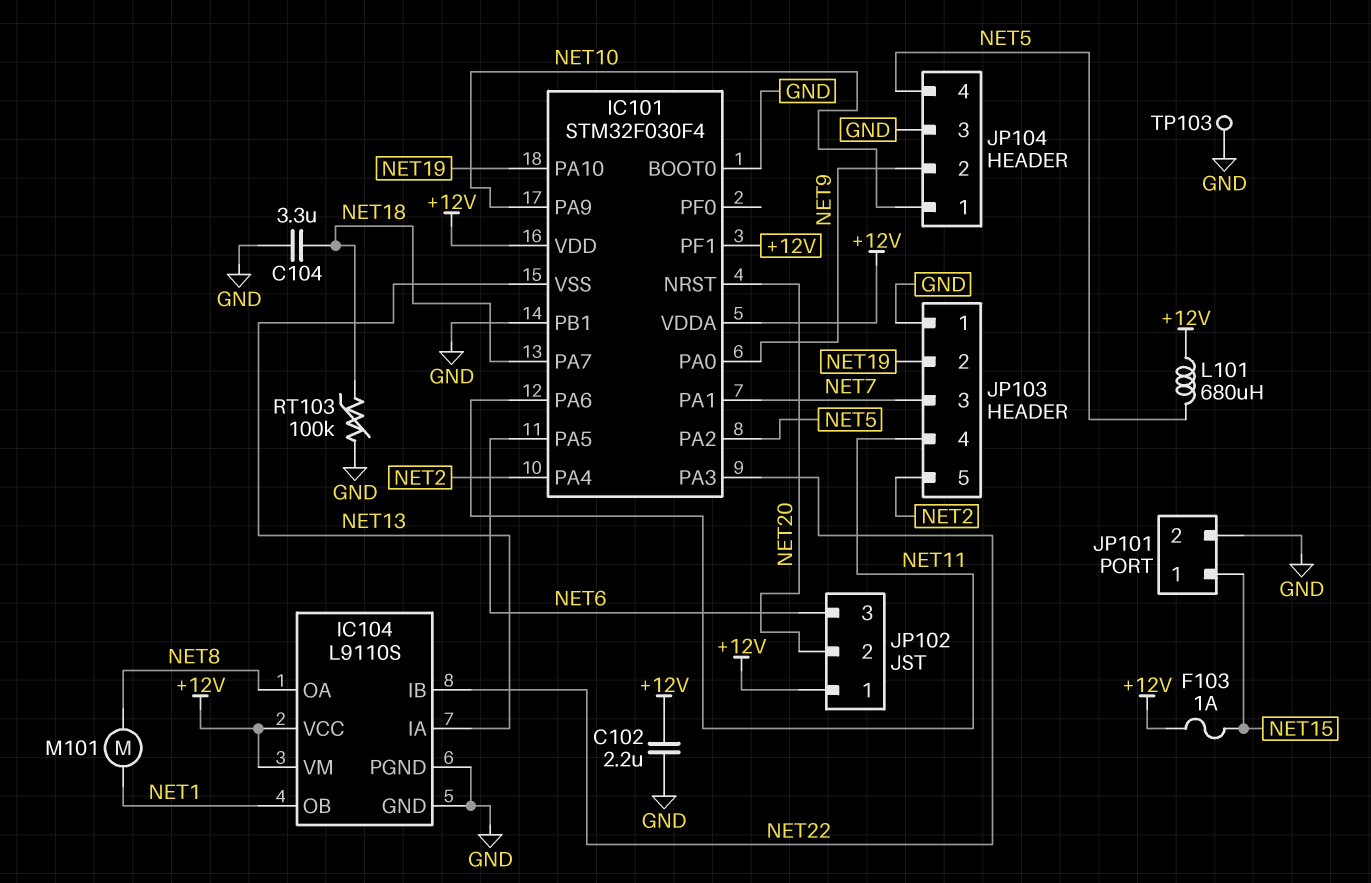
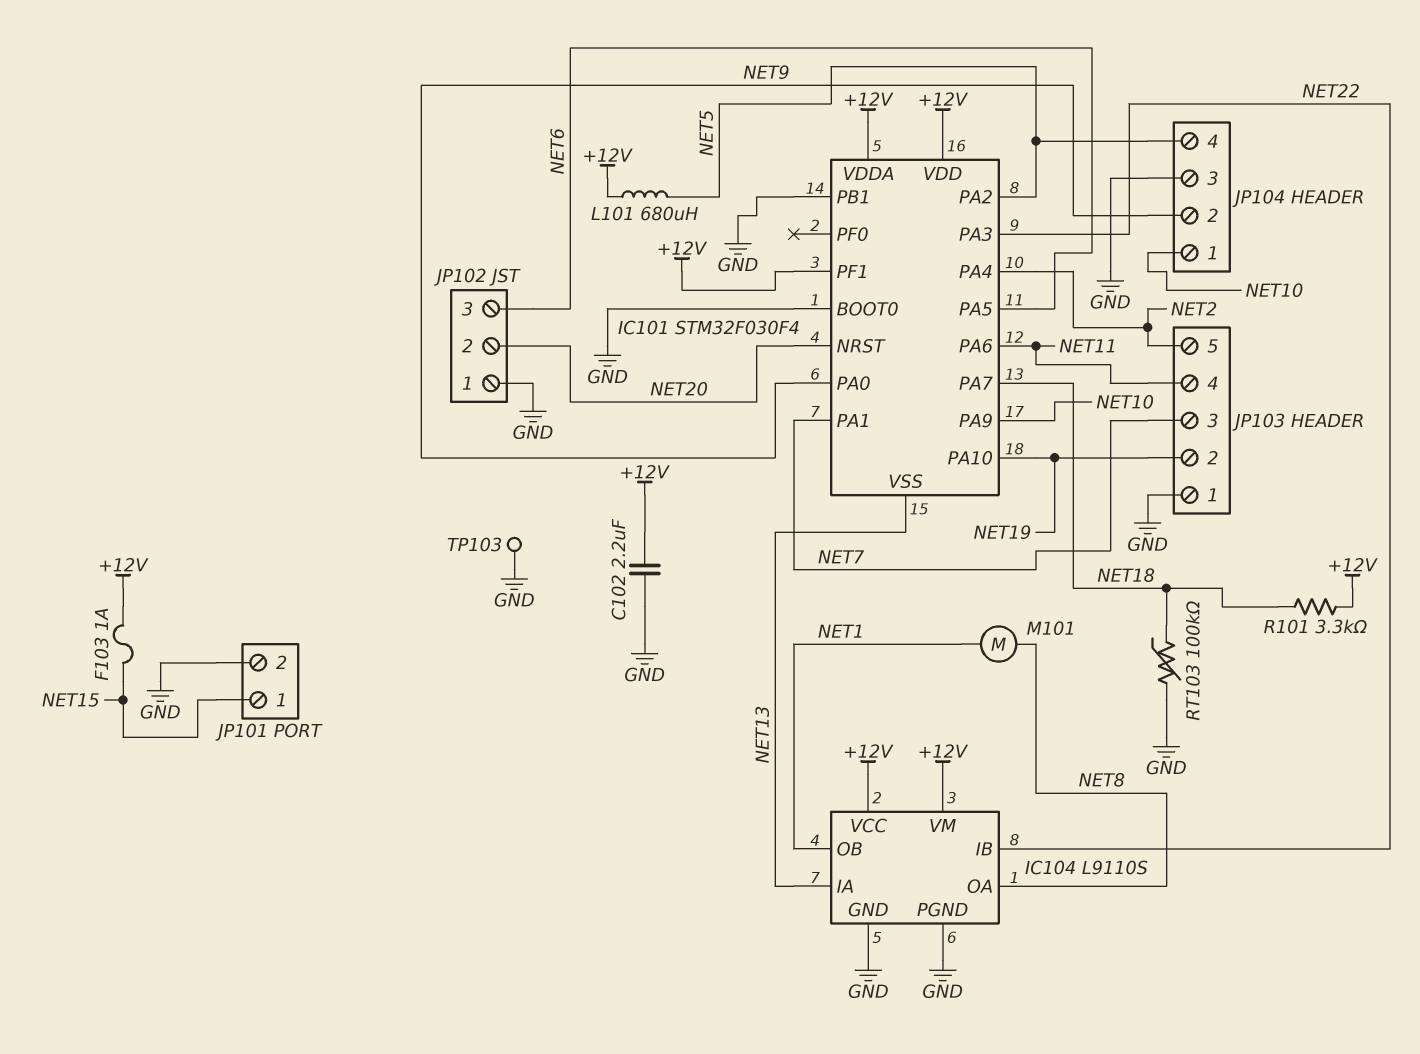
C104: 3.3uF (GND, NET18) -> none
JP102 pin 1: +12V -> GND
R101: none -> 3.3k (+12V, NET18)

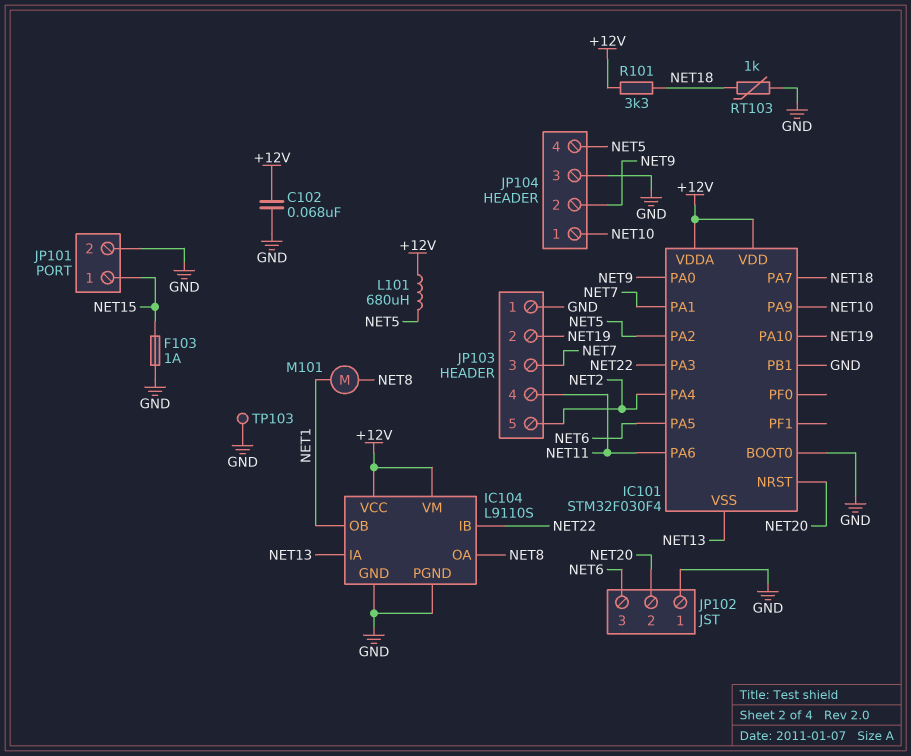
C102: 2.2uF (+12V, GND) -> 68nF (+12V, GND)
F103: 1A (+12V, NET15) -> 1A (GND, NET15)
IC101 pin PF1: +12V -> none
RT103: 100k (GND, NET18) -> 1k (GND, NET18)

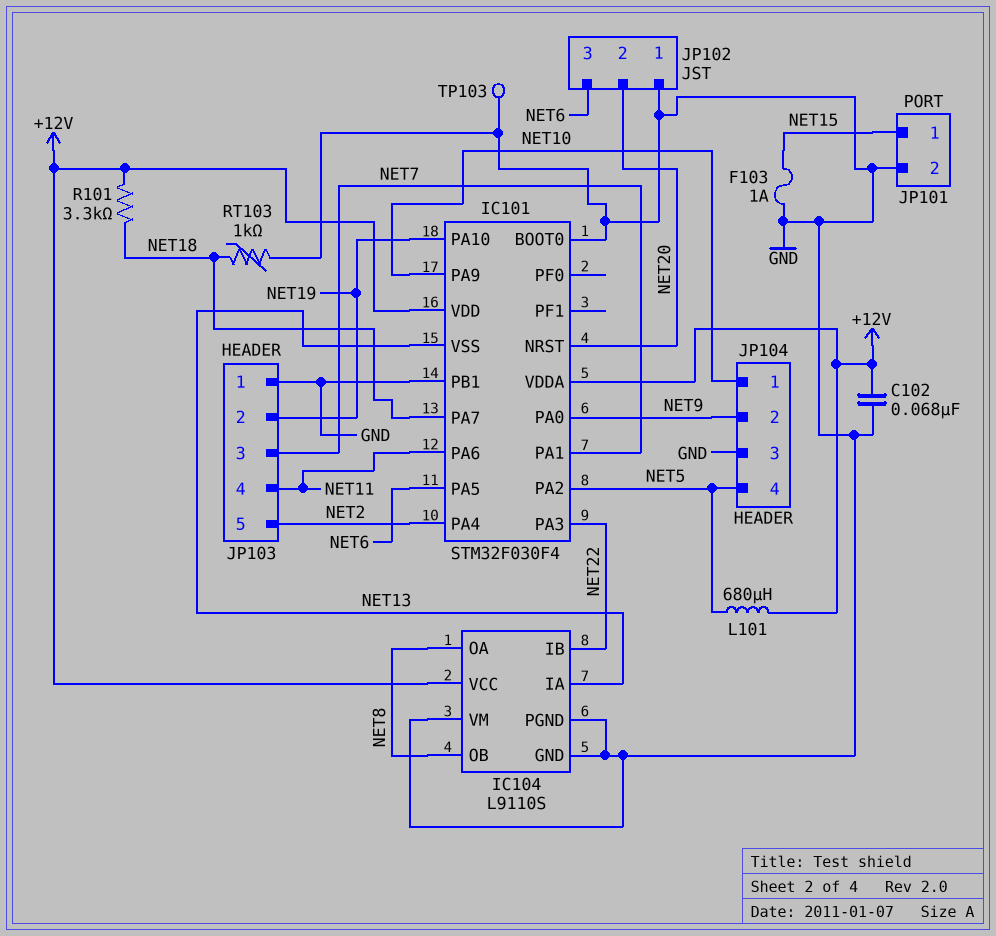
IC104 pin OB: NET1 -> NET8
IC104 pin VM: +12V -> GND
M101: motor (NET1, NET8) -> none

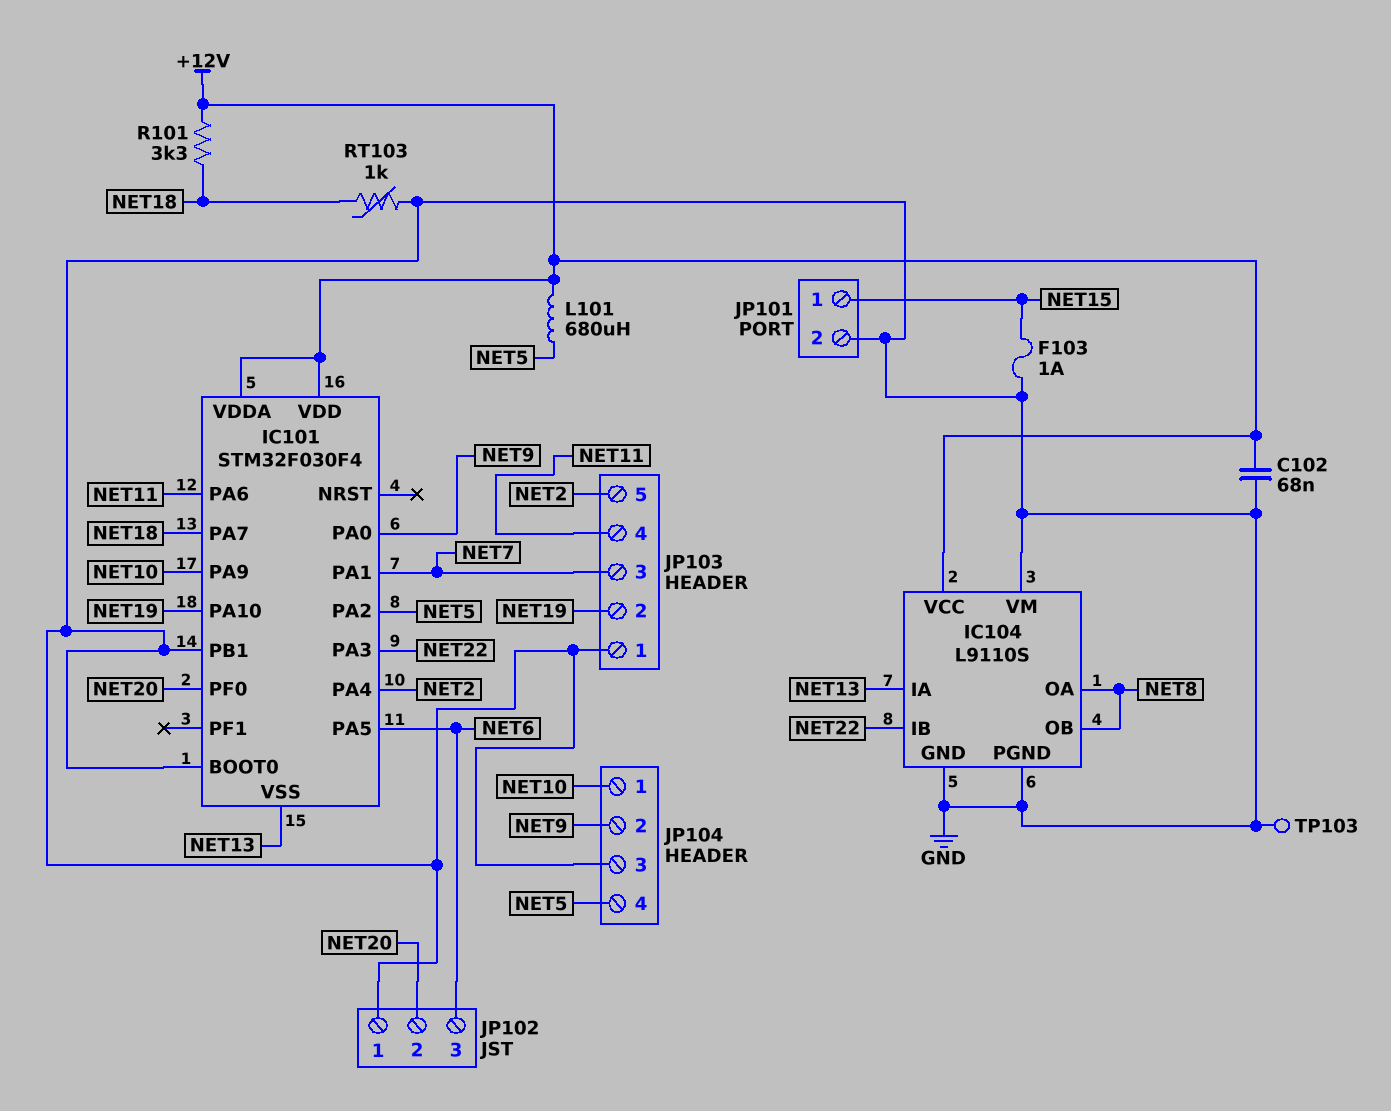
IC101 pin NRST: NET20 -> none
IC101 pin PF0: none -> NET20

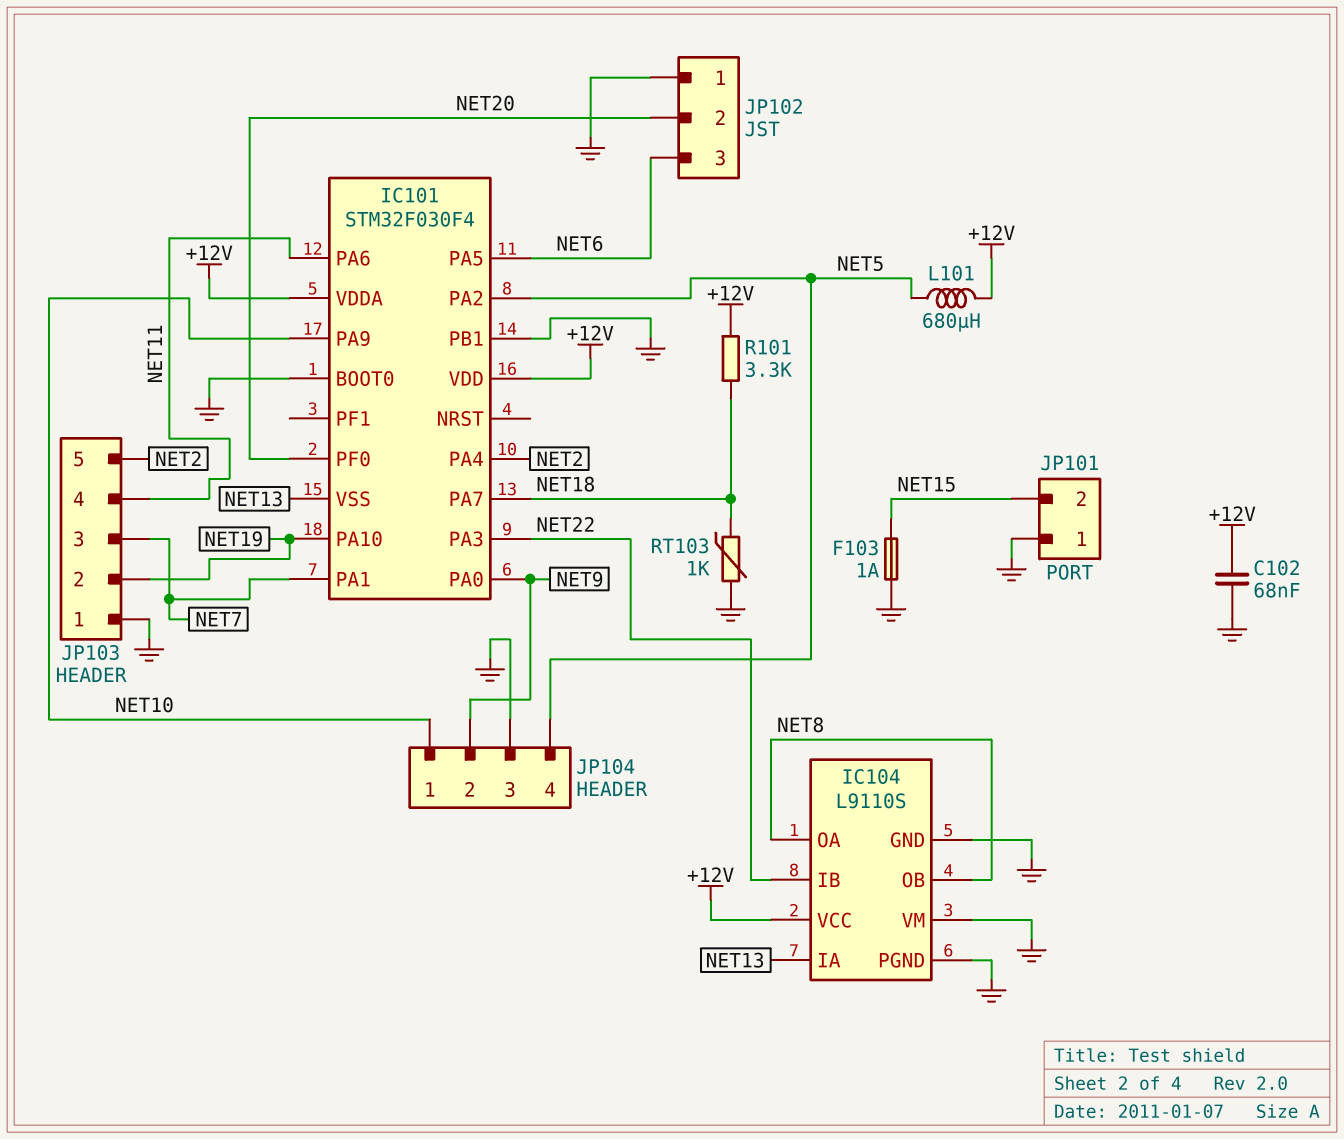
JP101 pin 1: NET15 -> GND
JP101 pin 2: GND -> NET15
TP103: test point (GND) -> none

